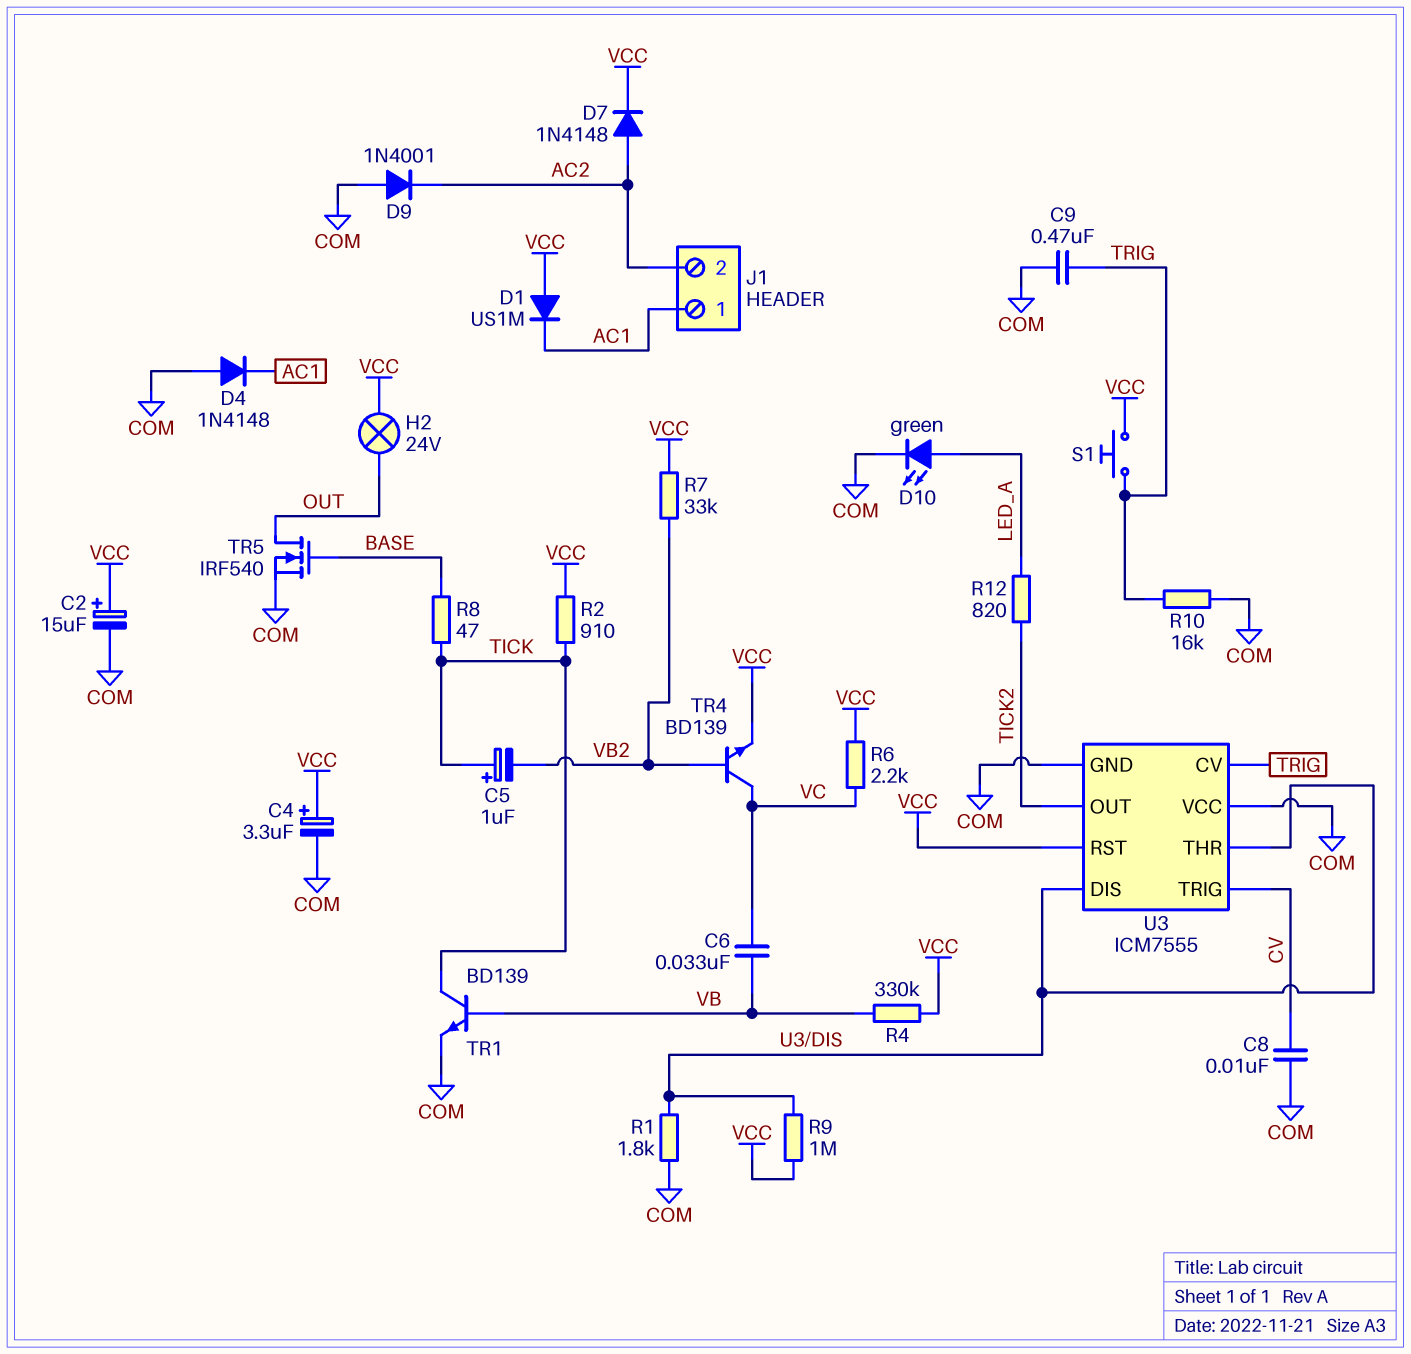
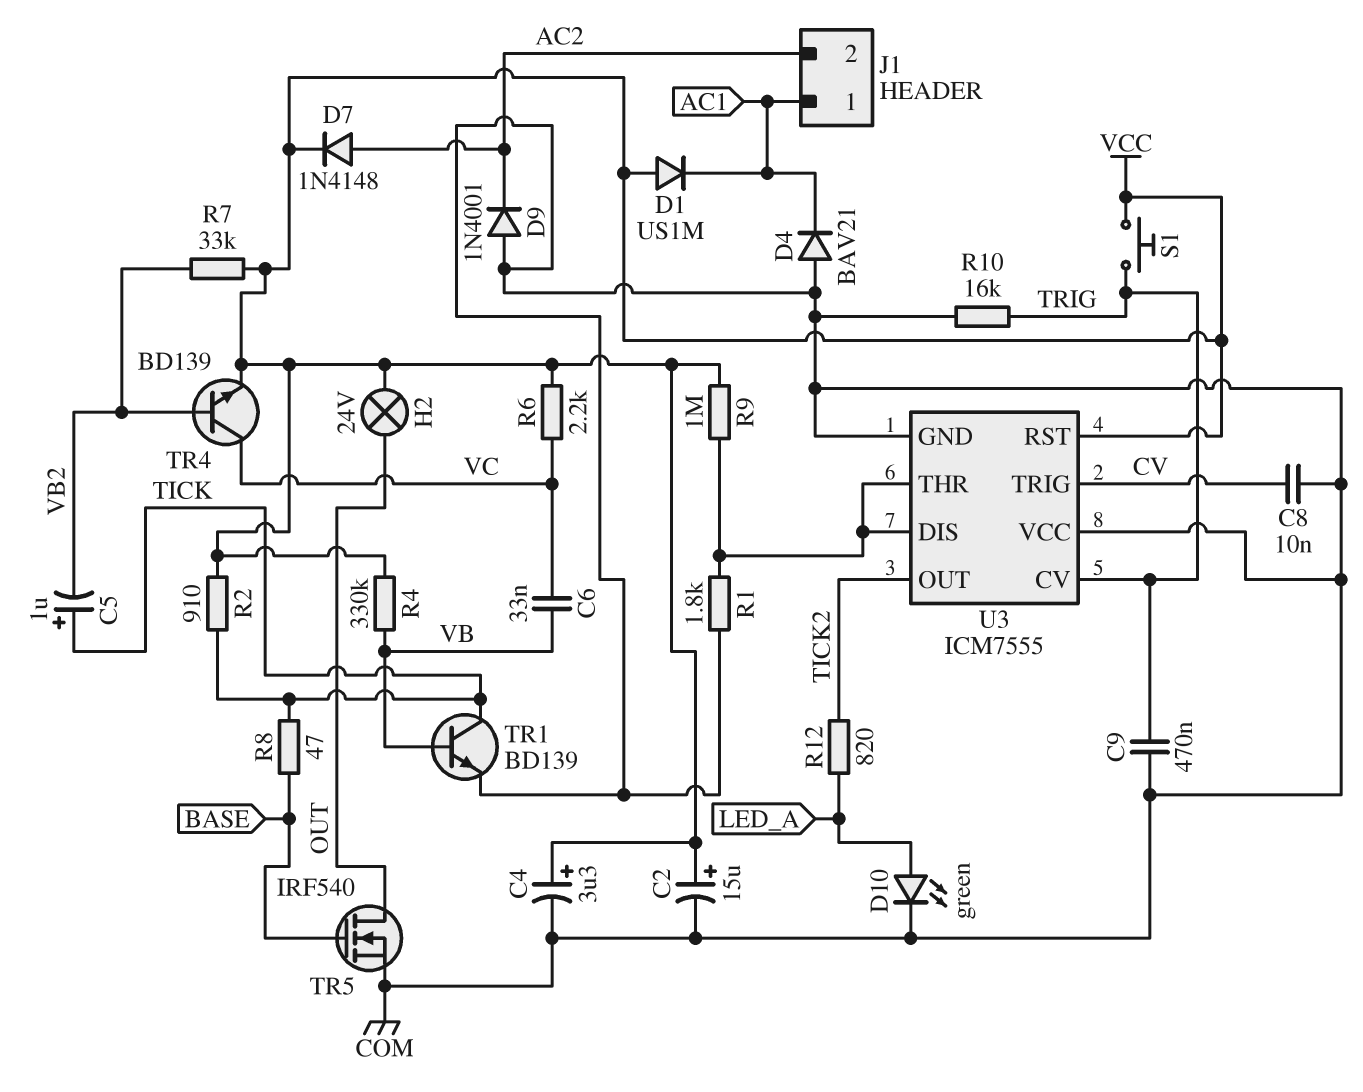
D4: diode 1N4148 (A COM, K AC1) -> diode BAV21 (A COM, K AC1)

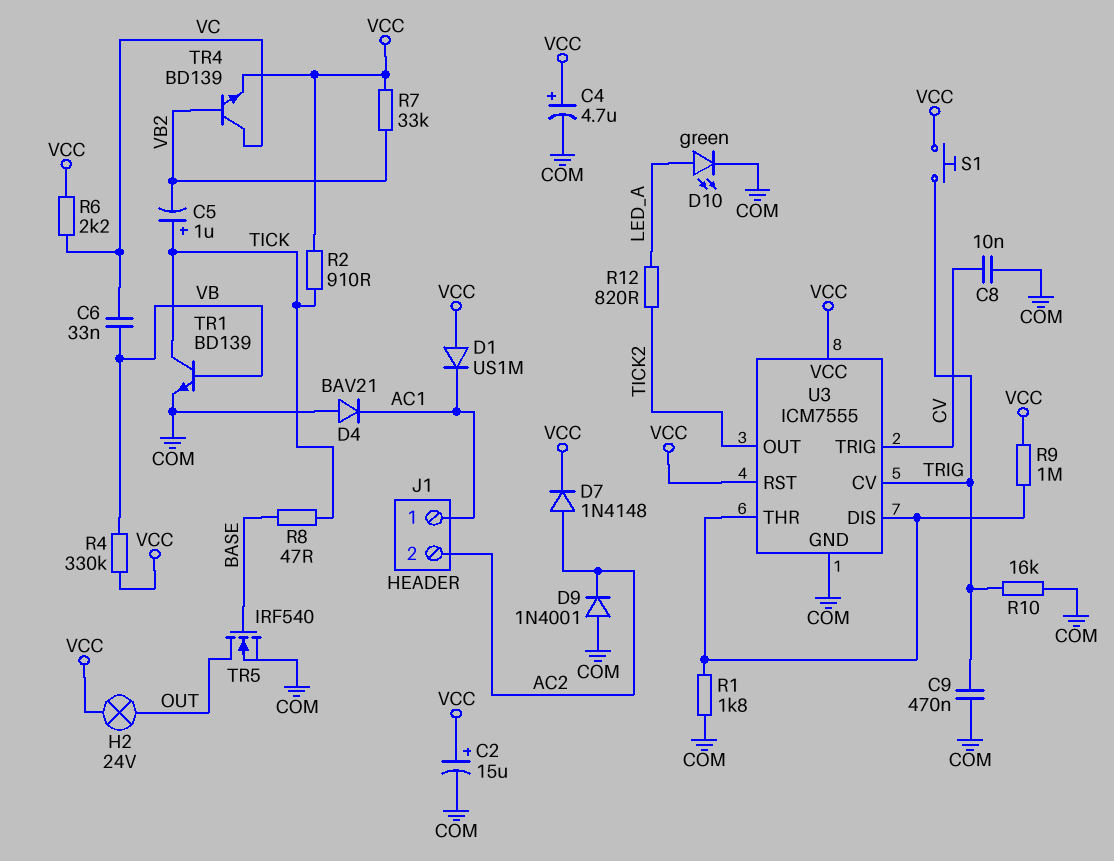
C4: 3.3uF (plus VCC, minus COM) -> 4.7uF (plus VCC, minus COM)
U3 pin VCC: COM -> VCC

